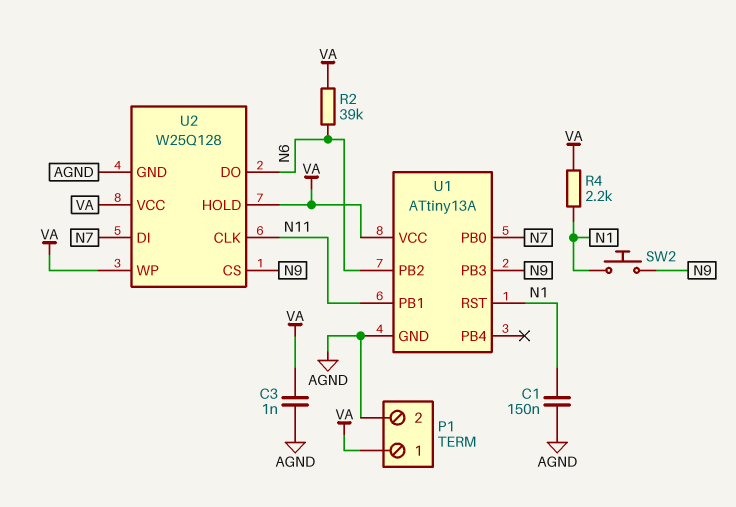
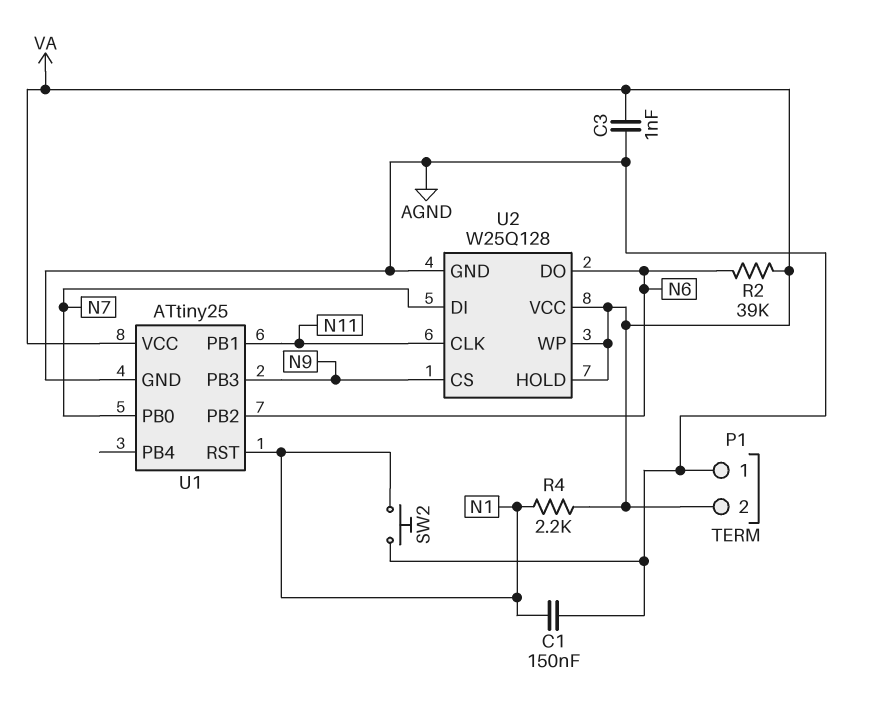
P1 pin 1: VA -> AGND
P1 pin 2: AGND -> VA
SW2: button (N1, N9) -> button (AGND, N1)
U1: ATtiny13A -> ATtiny25

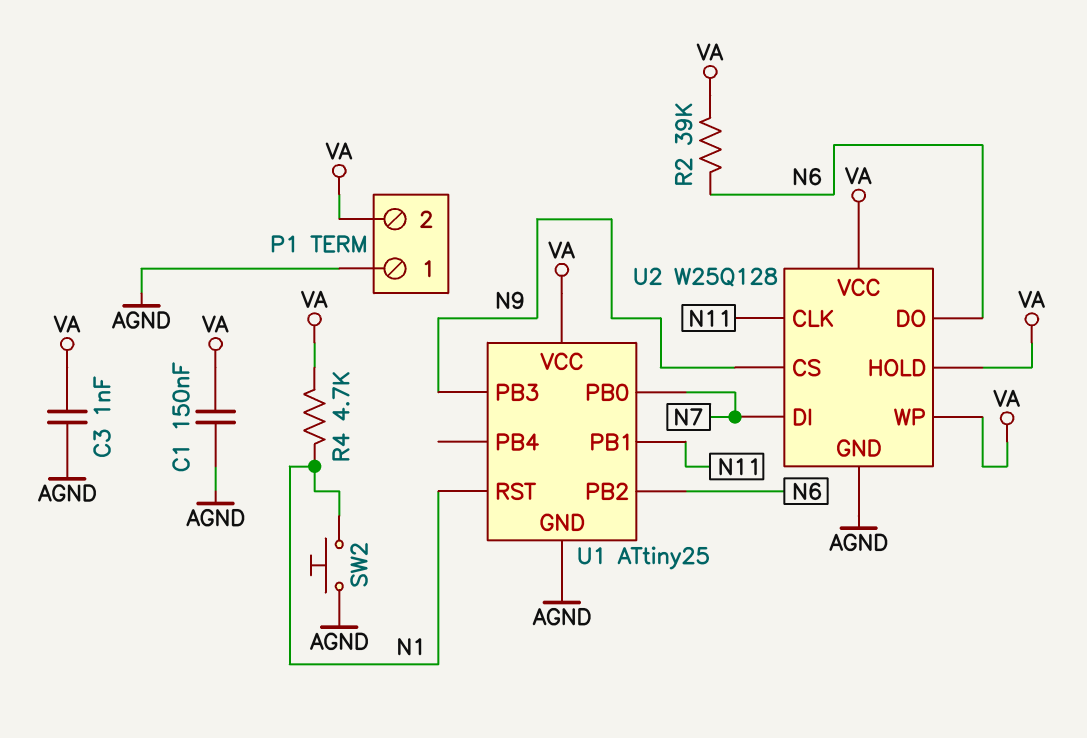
C1: 150nF (AGND, N1) -> 150nF (AGND, VA)
R4: 2.2k (N1, VA) -> 4.7k (N1, VA)

